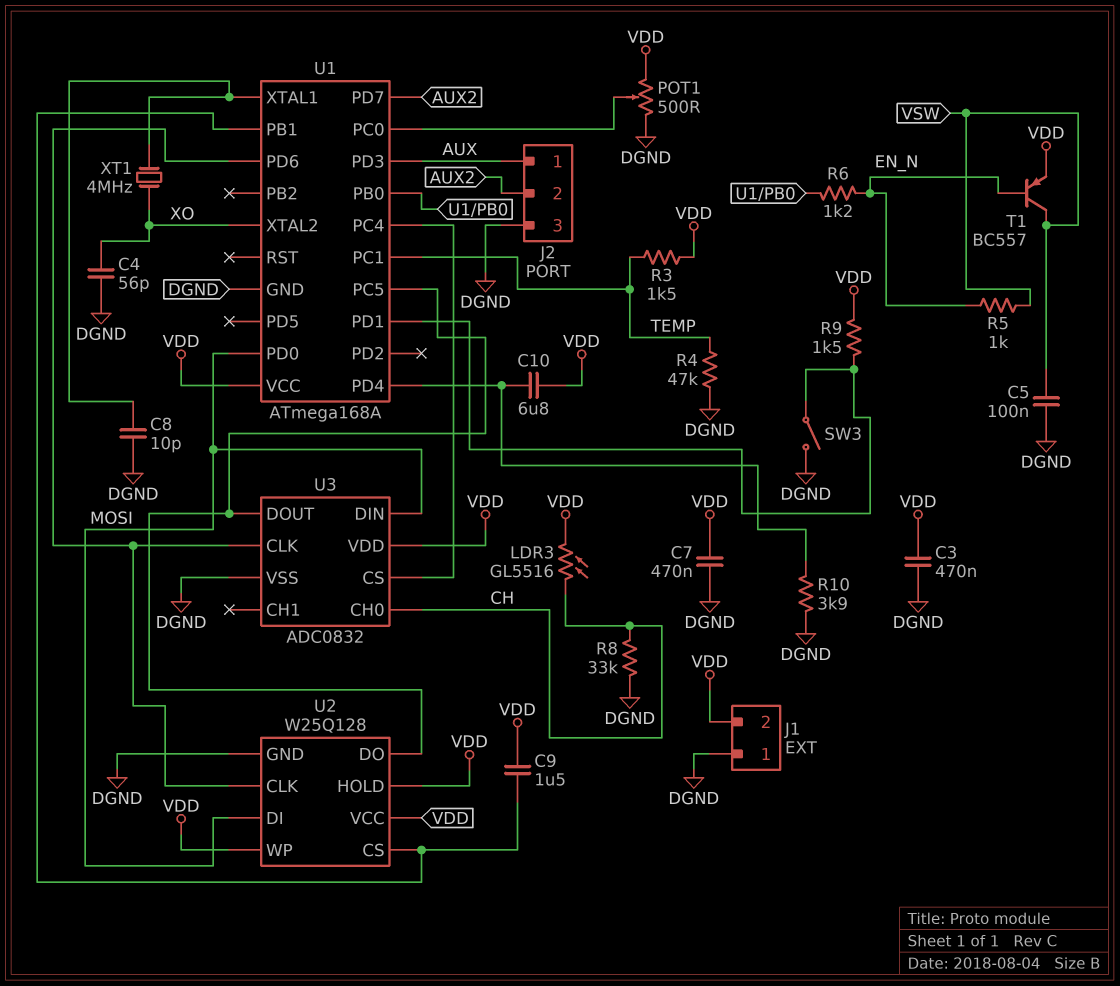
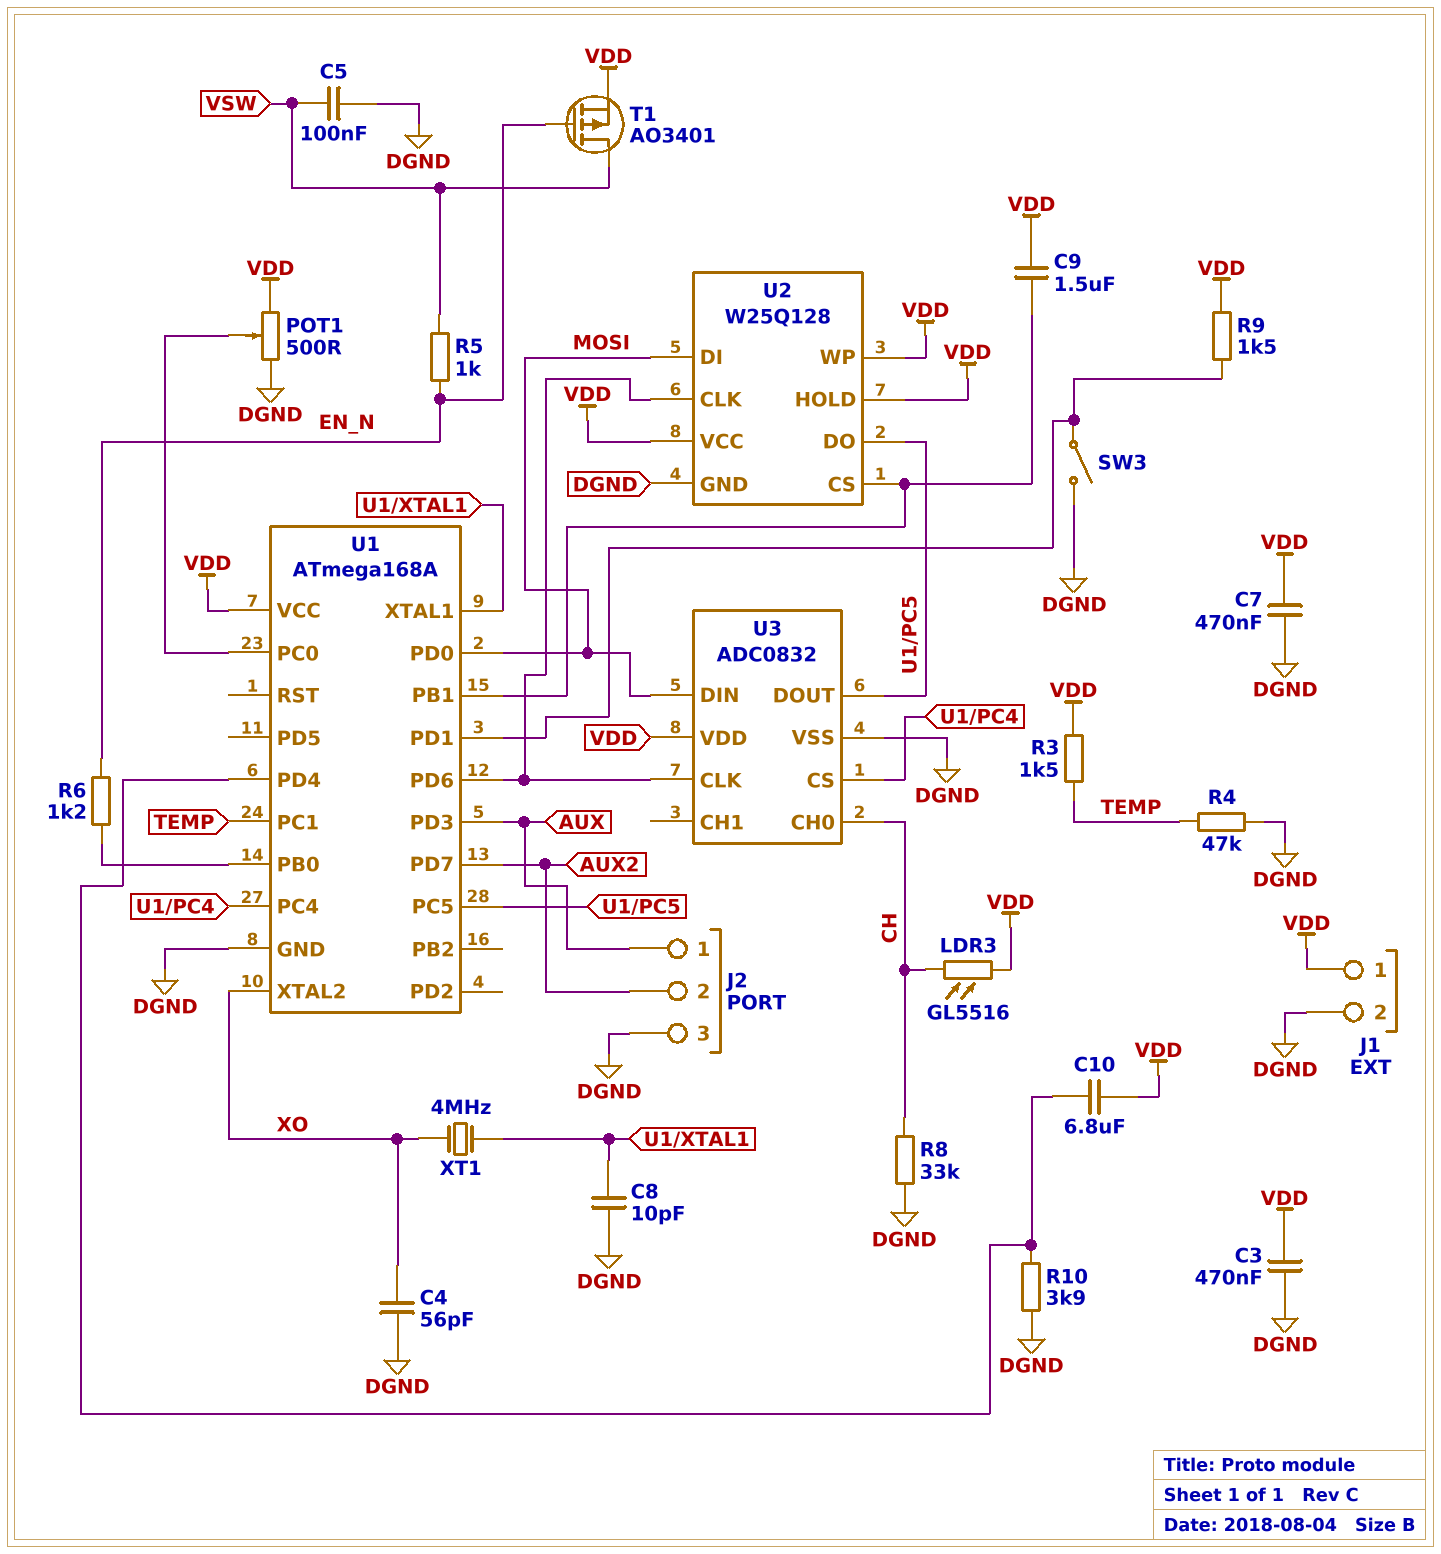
J1 pin 1: DGND -> VDD
J1 pin 2: VDD -> DGND
T1: PNP BC557 (B EN_N, C VSW, E VDD) -> PMOS AO3401 (G EN_N, D VSW, S VDD)

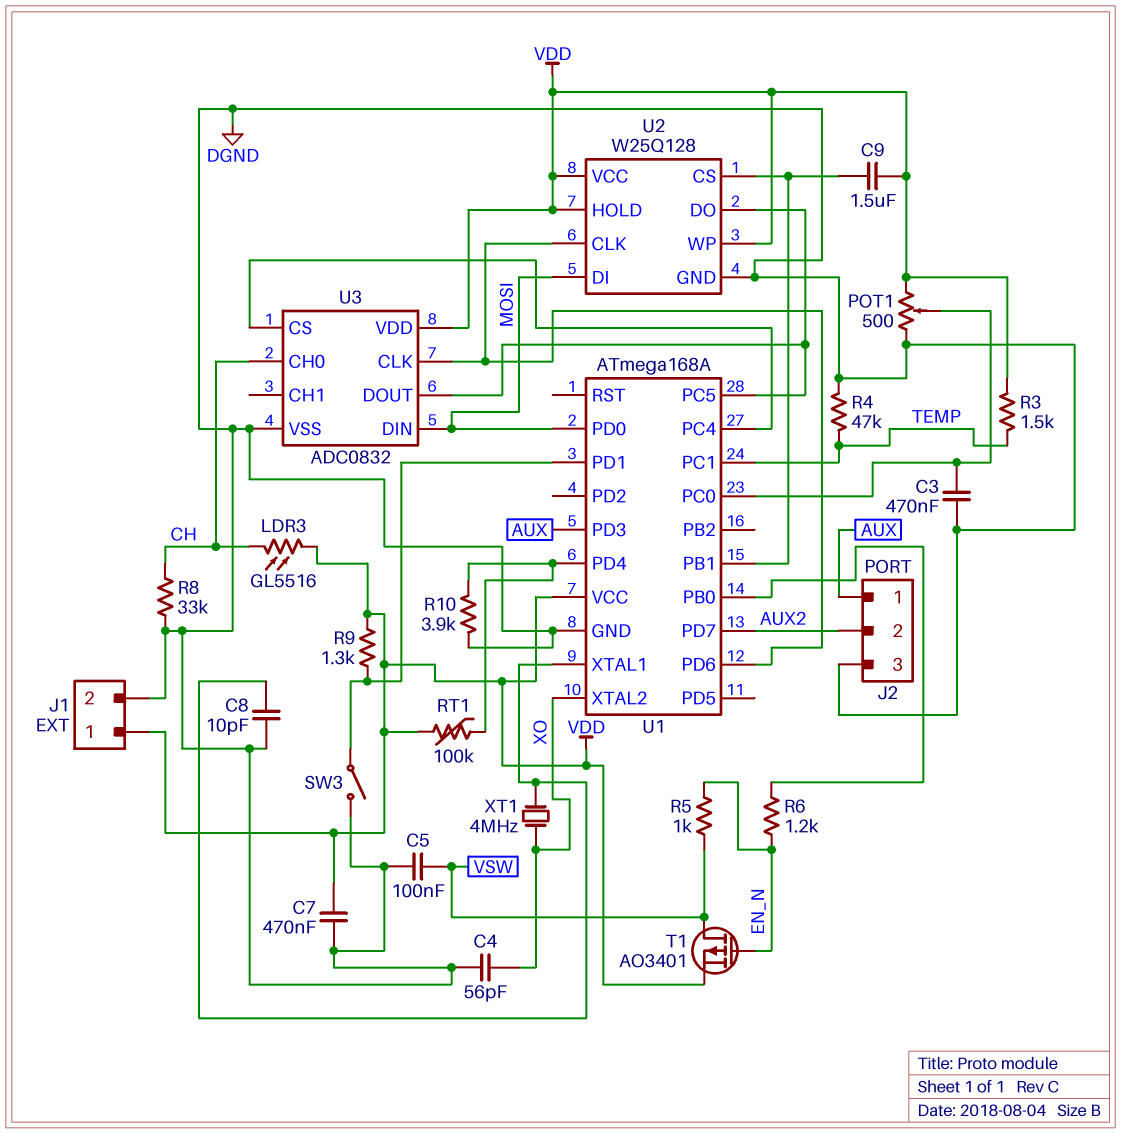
C3: 470nF (DGND, VDD) -> 470nF (DGND, U1/PC0)
C10: 6.8uF (U1/PD4, VDD) -> none
R9: 1.5k (U1/PD1, VDD) -> 1.3k (U1/PD1, VDD)
RT1: none -> 100k (U1/PD4, VDD)

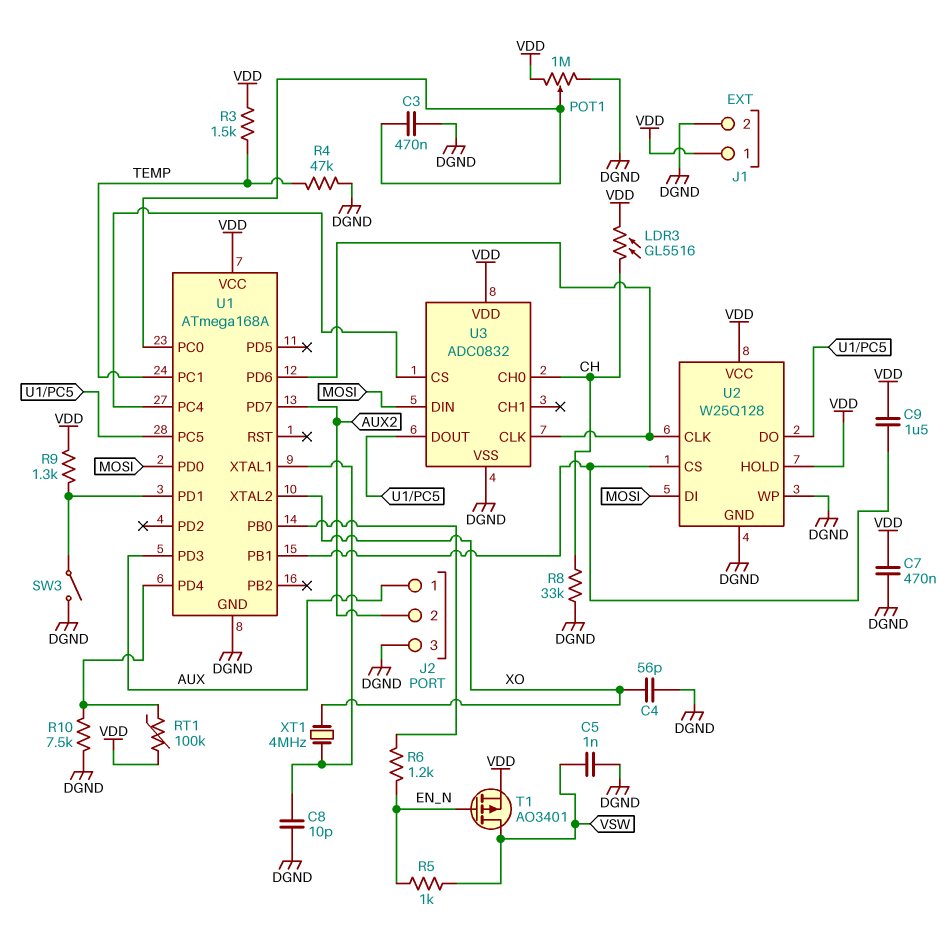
C5: 100nF (DGND, VSW) -> 1nF (DGND, VSW)
POT1: 500 (DGND, VDD, wiper U1/PC0) -> 1M (DGND, VDD, wiper U1/PC0)
R10: 3.9k (DGND, U1/PD4) -> 7.5k (DGND, U1/PD4)
U2 pin WP: VDD -> DGND

